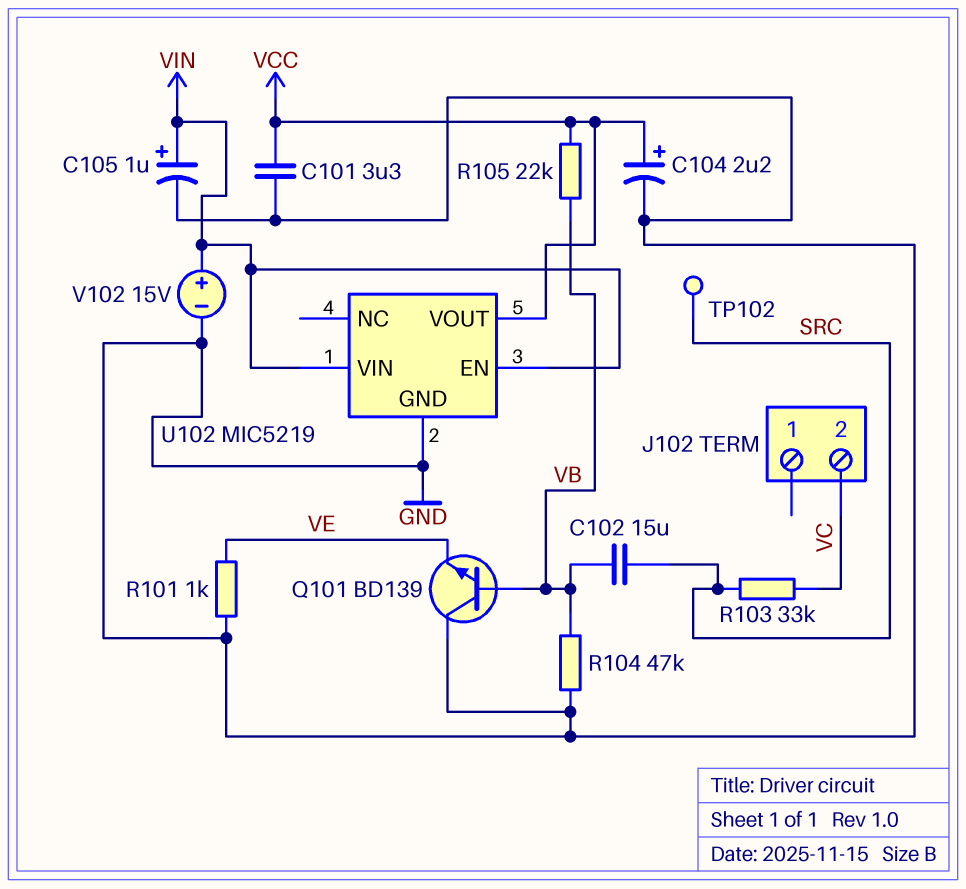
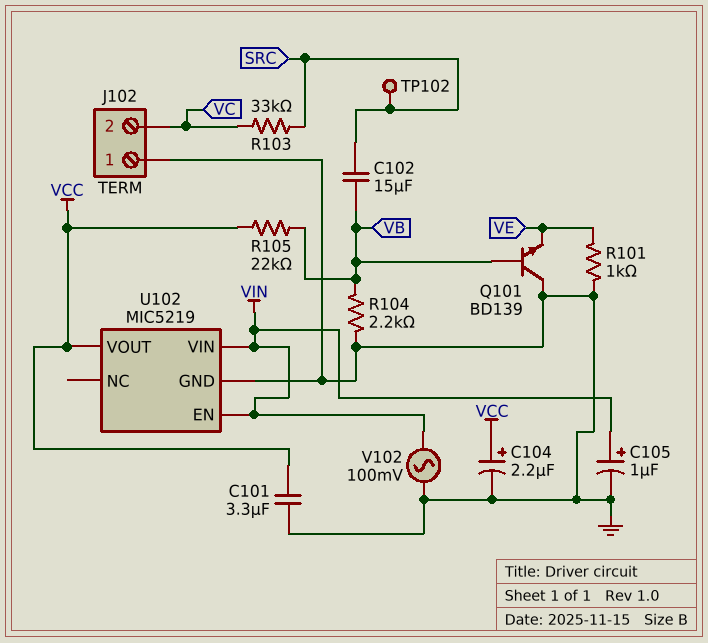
J102 pin 1: none -> GND
R104: 47k (GND, VB) -> 2.2k (GND, VB)
V102: 15V (plus VIN, minus GND) -> AC 100mV (GND, VIN)

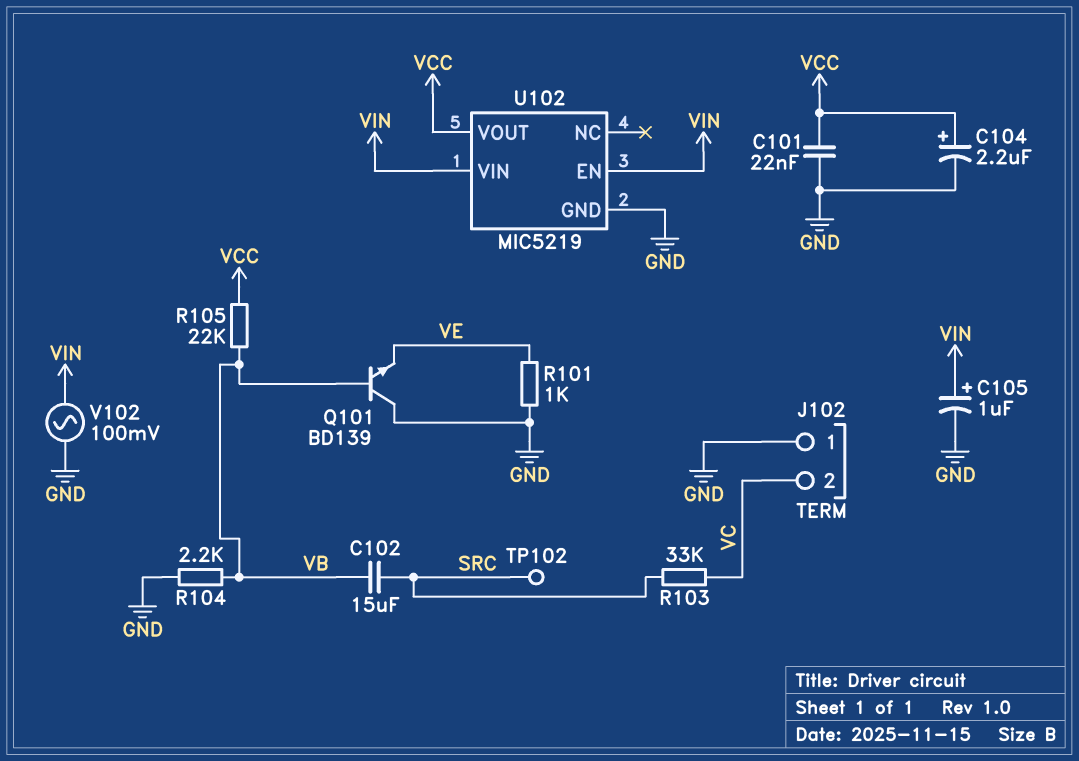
C101: 3.3uF (GND, VCC) -> 22nF (GND, VCC)

